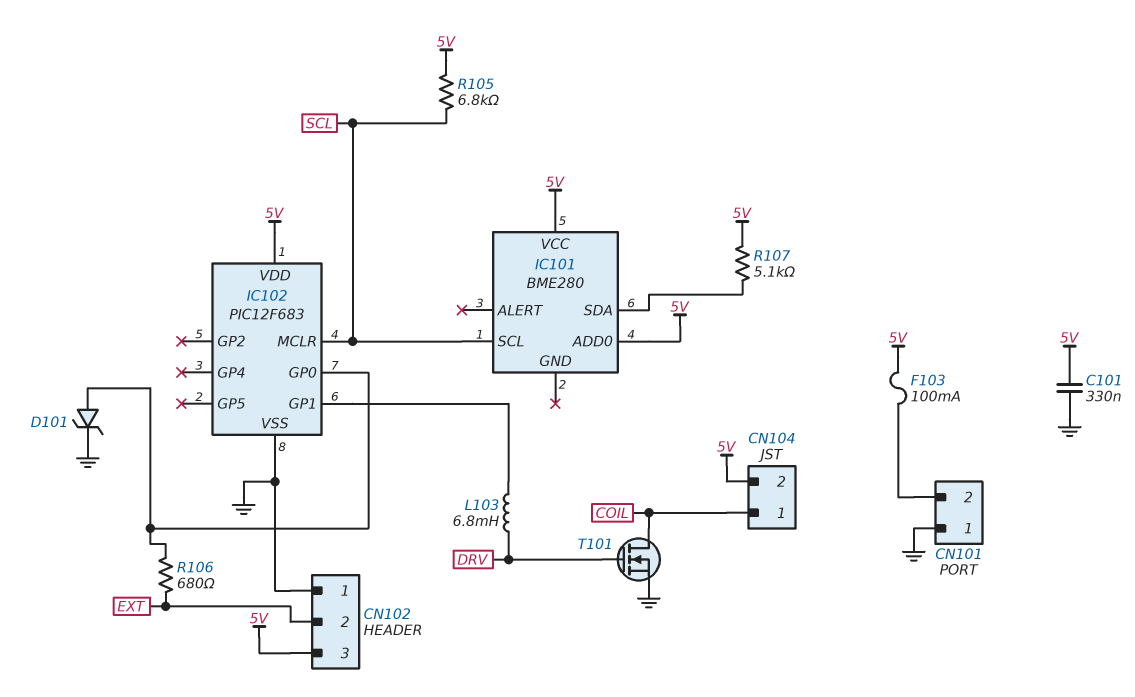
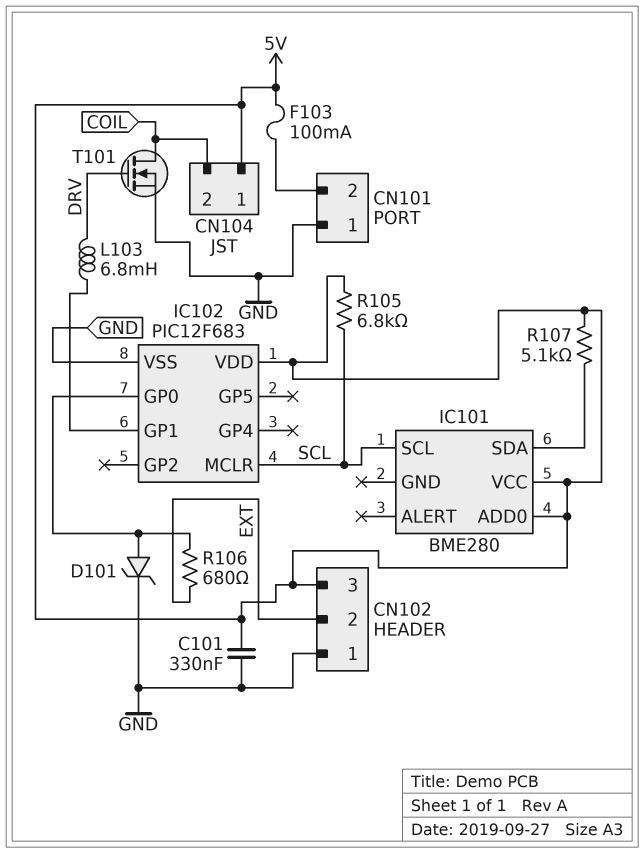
CN104 pin 1: COIL -> 5V
CN104 pin 2: 5V -> COIL

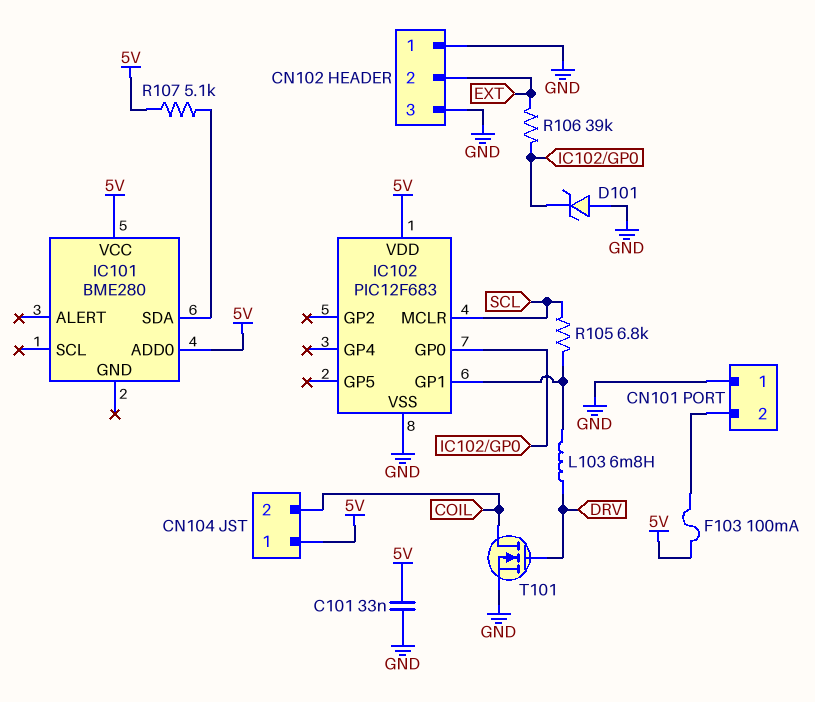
C101: 330nF (5V, GND) -> 33nF (5V, GND)
CN102 pin 3: 5V -> GND
D101: zener (A IC102/GP0, K GND) -> zener (A GND, K IC102/GP0)
IC101 pin SCL: SCL -> none
R105: 6.8k (5V, SCL) -> 6.8k (IC102/GP1, SCL)
R106: 680 (EXT, IC102/GP0) -> 39k (EXT, IC102/GP0)

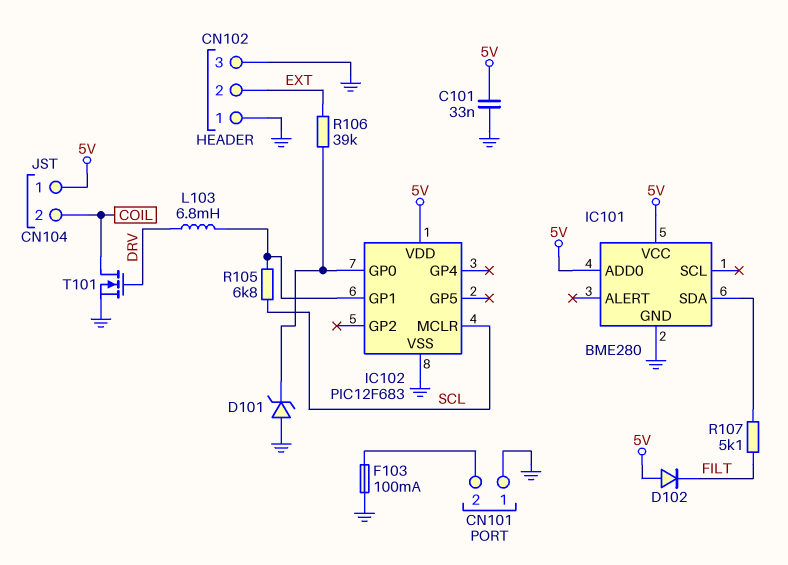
D102: none -> diode (A 5V, K FILT)
F103: 100mA (5V, CN101/2) -> 100mA (CN101/2, GND)
IC101 pin GND: none -> GND
R107: 5.1k (5V, IC101/SDA) -> 5.1k (FILT, IC101/SDA)

